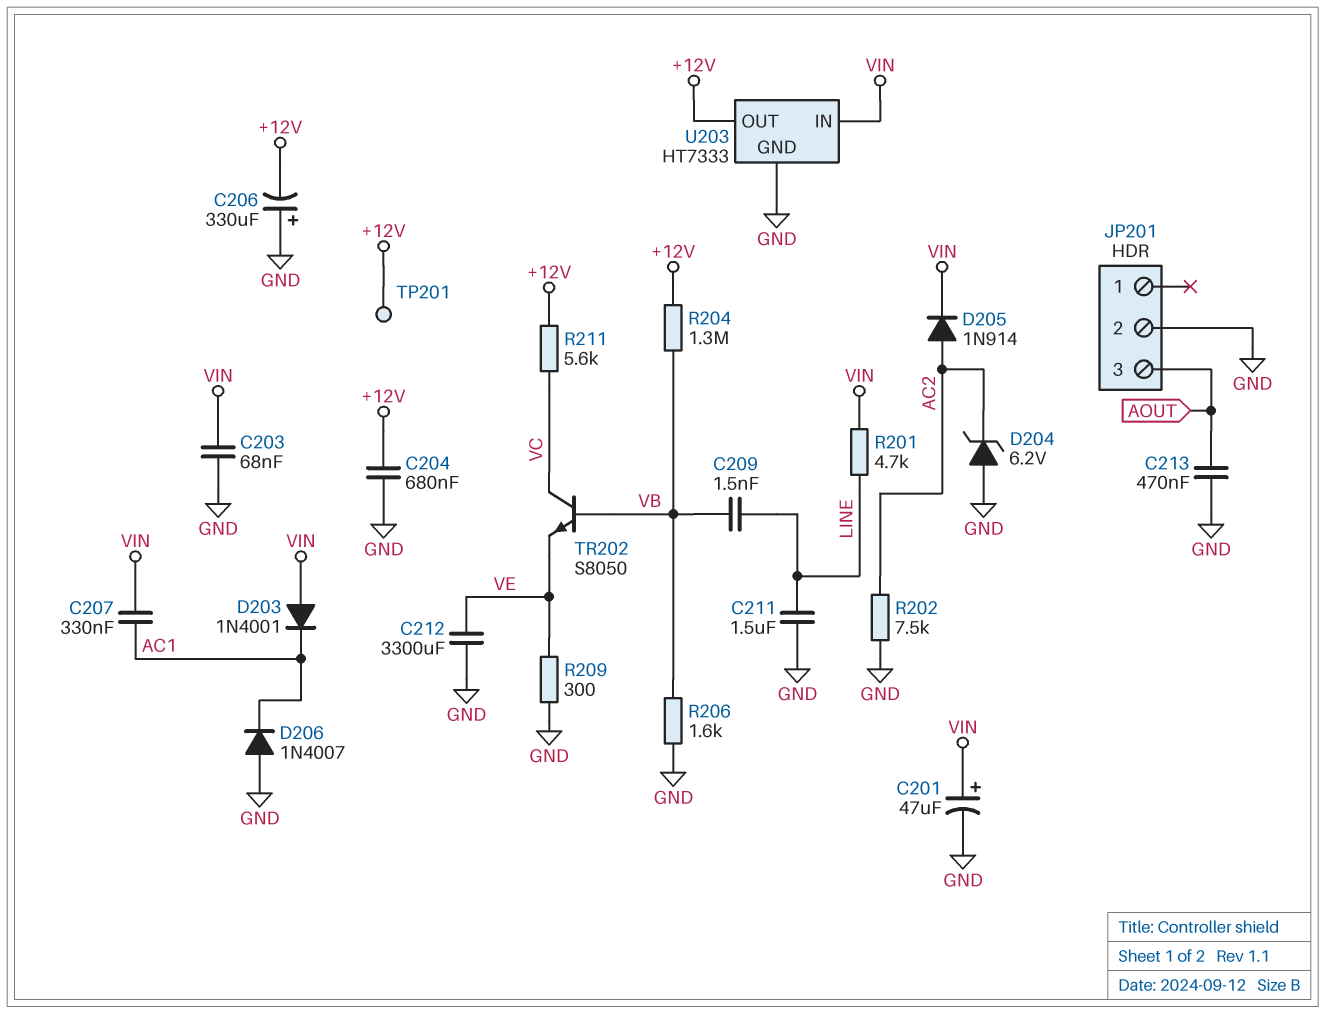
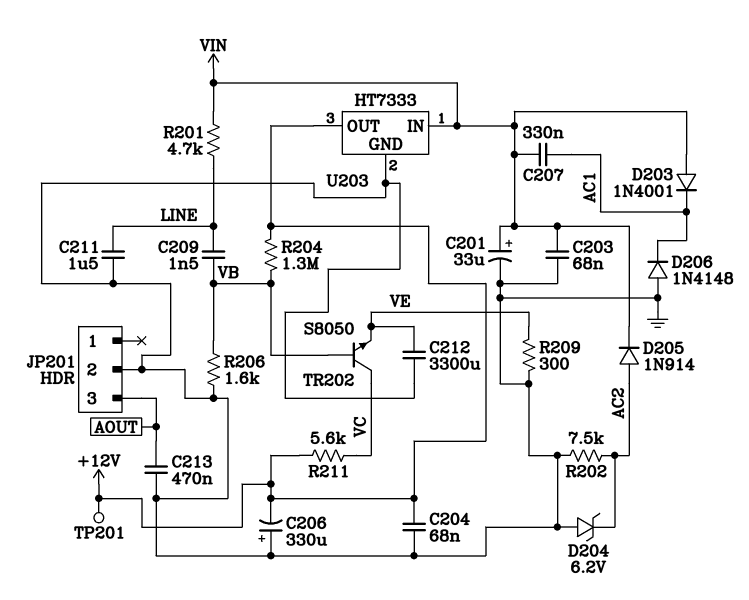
C201: 47uF (plus VIN, minus GND) -> 33uF (plus VIN, minus GND)
C204: 680nF (+12V, GND) -> 68nF (+12V, GND)
D206: diode 1N4007 (A GND, K AC1) -> diode 1N4148 (A GND, K AC1)

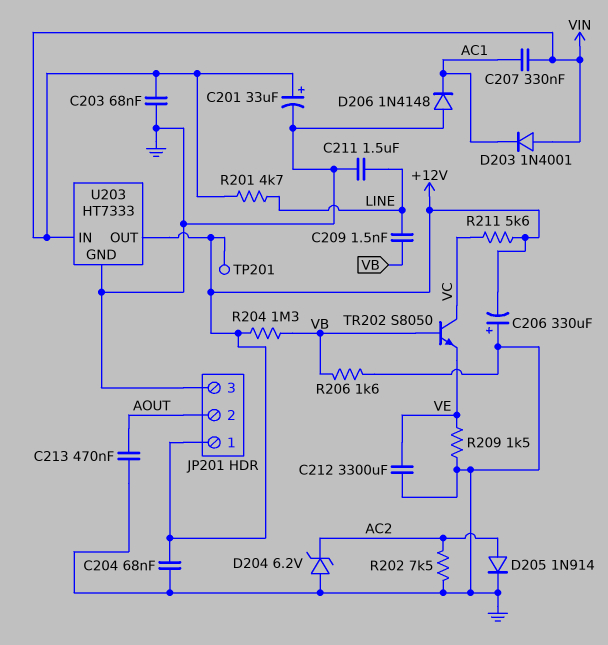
D205: diode 1N914 (A AC2, K VIN) -> diode 1N914 (A AC2, K GND)
JP201 pin 1: none -> +12V
JP201 pin 2: GND -> AOUT
JP201 pin 3: AOUT -> GND
R209: 300 (GND, VE) -> 1.5k (GND, VE)

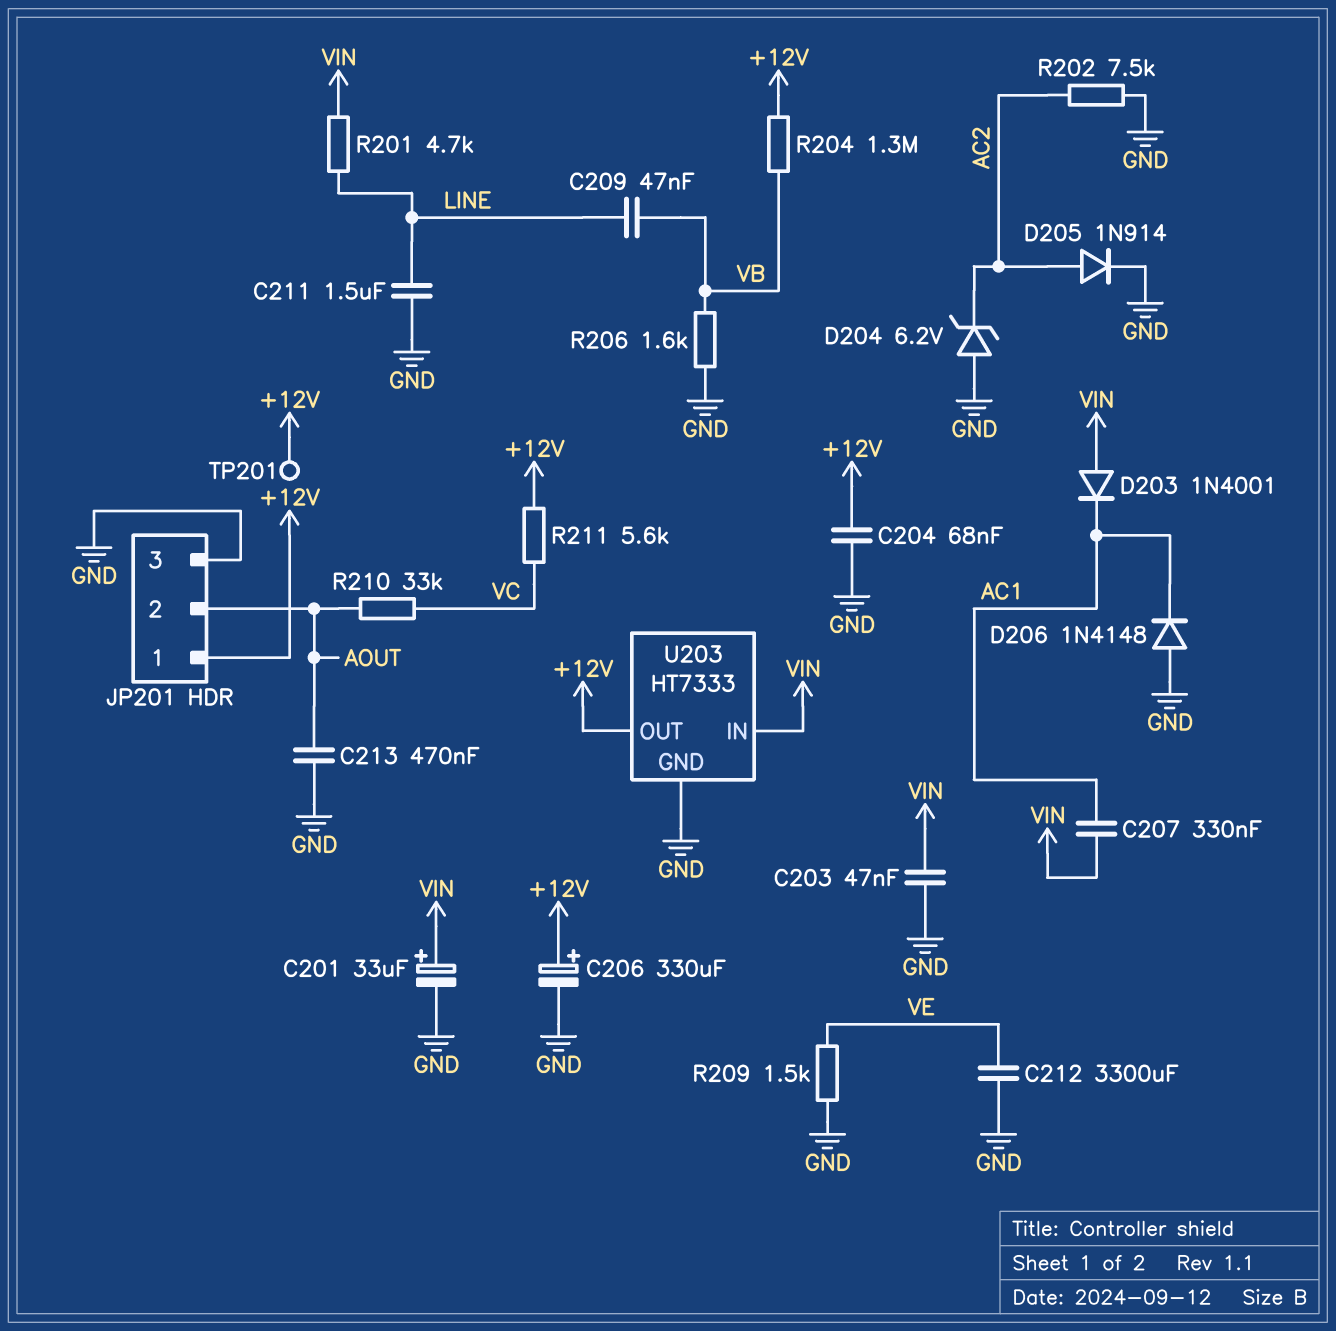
C203: 68nF (GND, VIN) -> 47nF (GND, VIN)
C206: 330uF (plus GND, minus +12V) -> 330uF (plus +12V, minus GND)
C209: 1.5nF (LINE, VB) -> 47nF (LINE, VB)
R210: none -> 33k (AOUT, VC)
TR202: NPN S8050 (B VB, C VC, E VE) -> none

